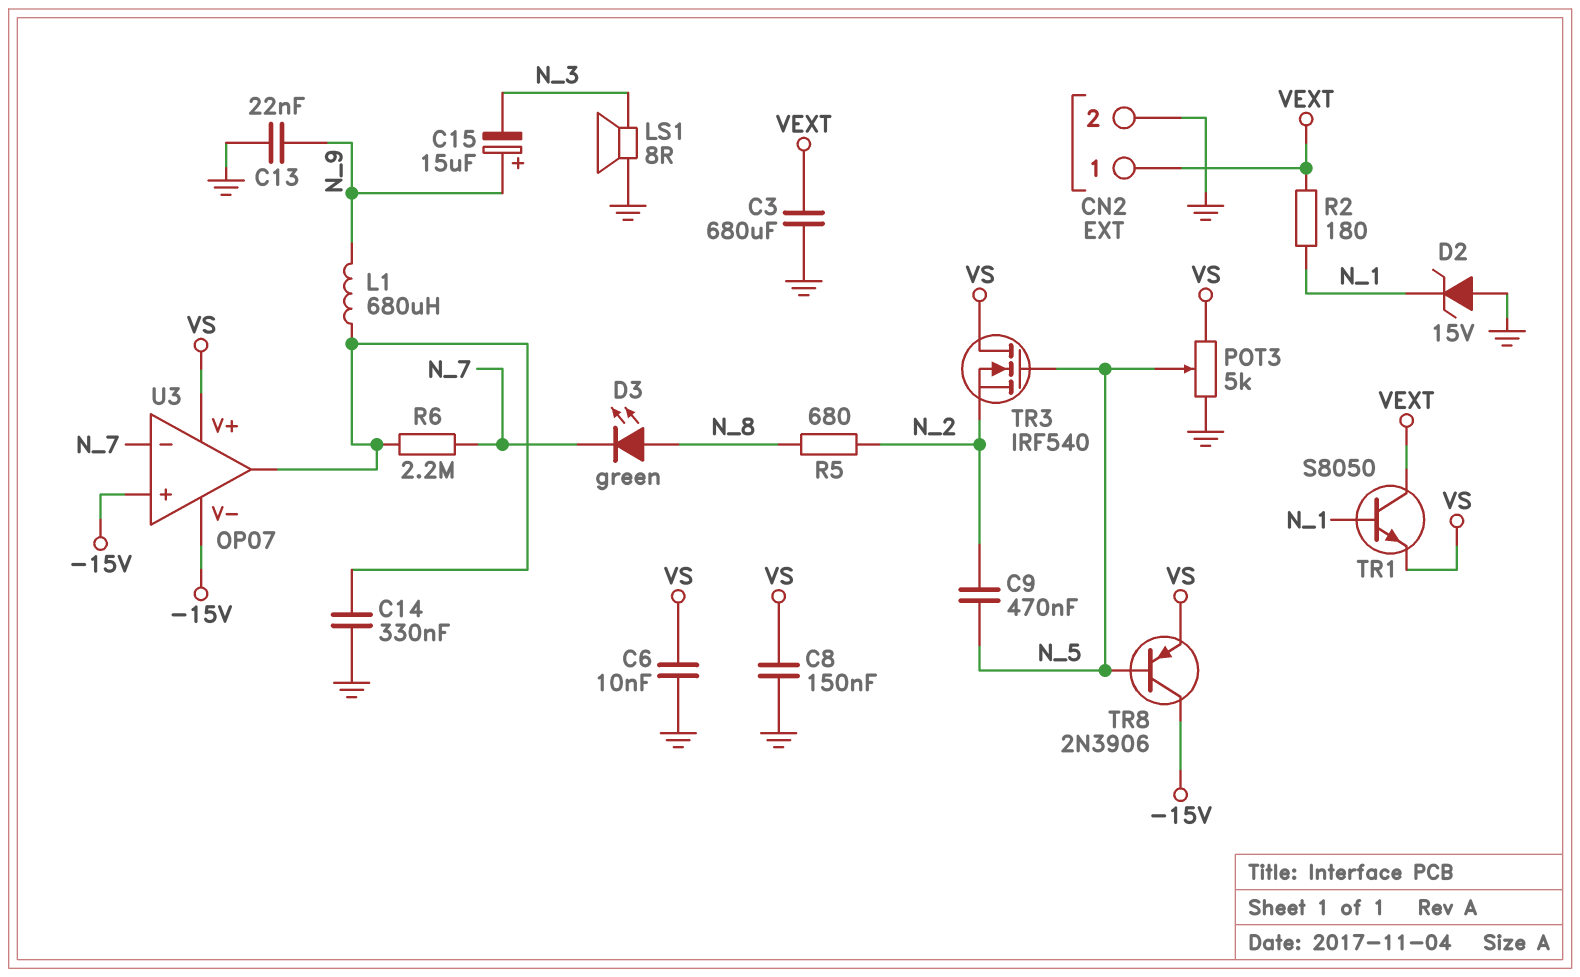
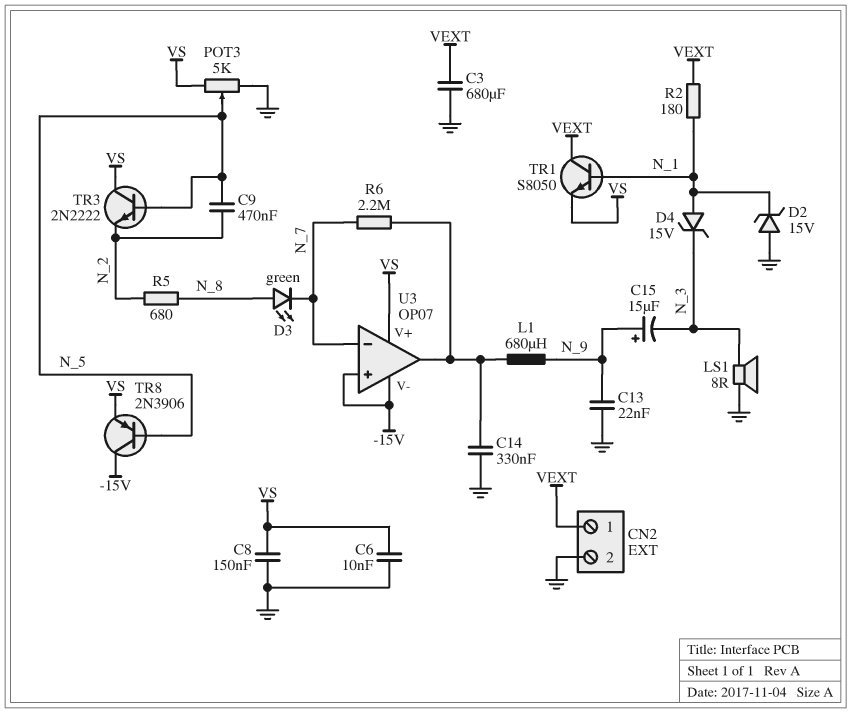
D4: none -> zener 15V (A N_1, K N_3)
TR3: NMOS IRF540 (G N_5, D VS, S N_2) -> NPN 2N2222 (B N_5, C VS, E N_2)

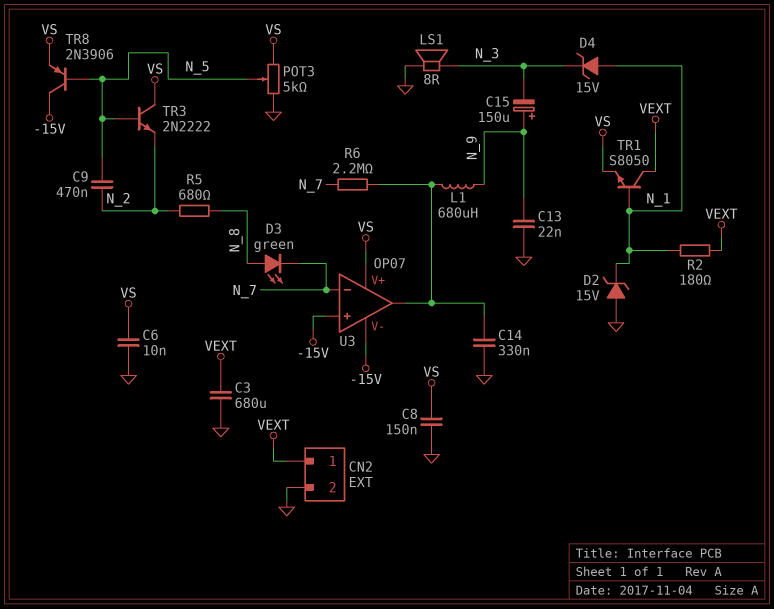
C15: 15uF (plus N_9, minus N_3) -> 150uF (plus N_9, minus N_3)

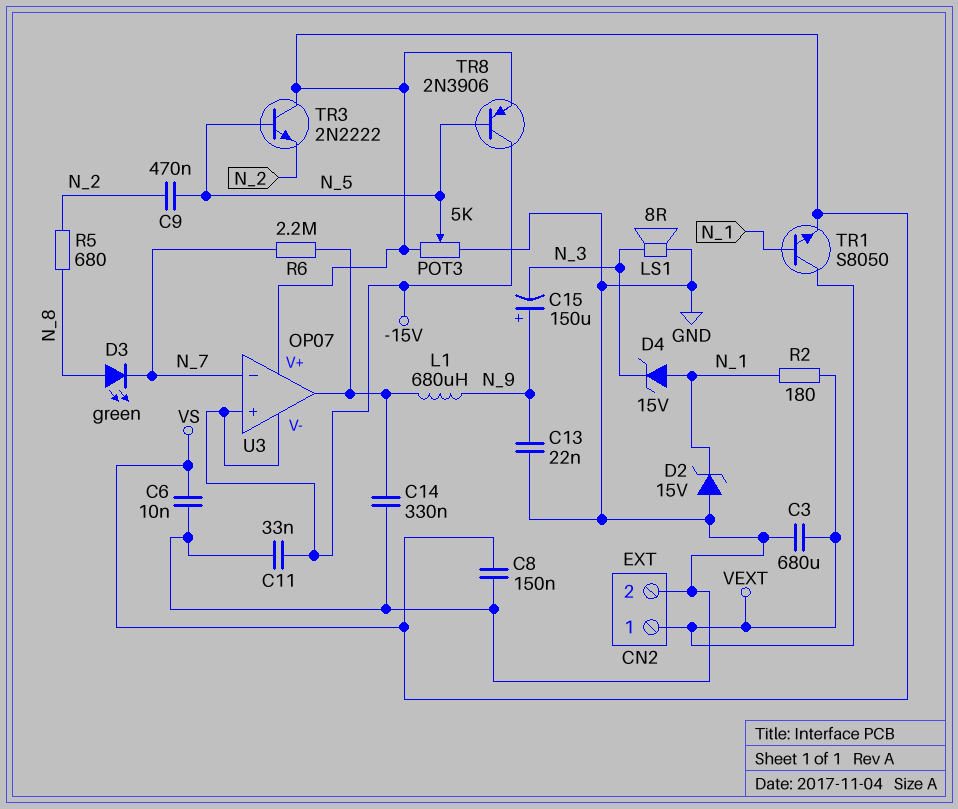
C11: none -> 33nF (-15V, GND)

